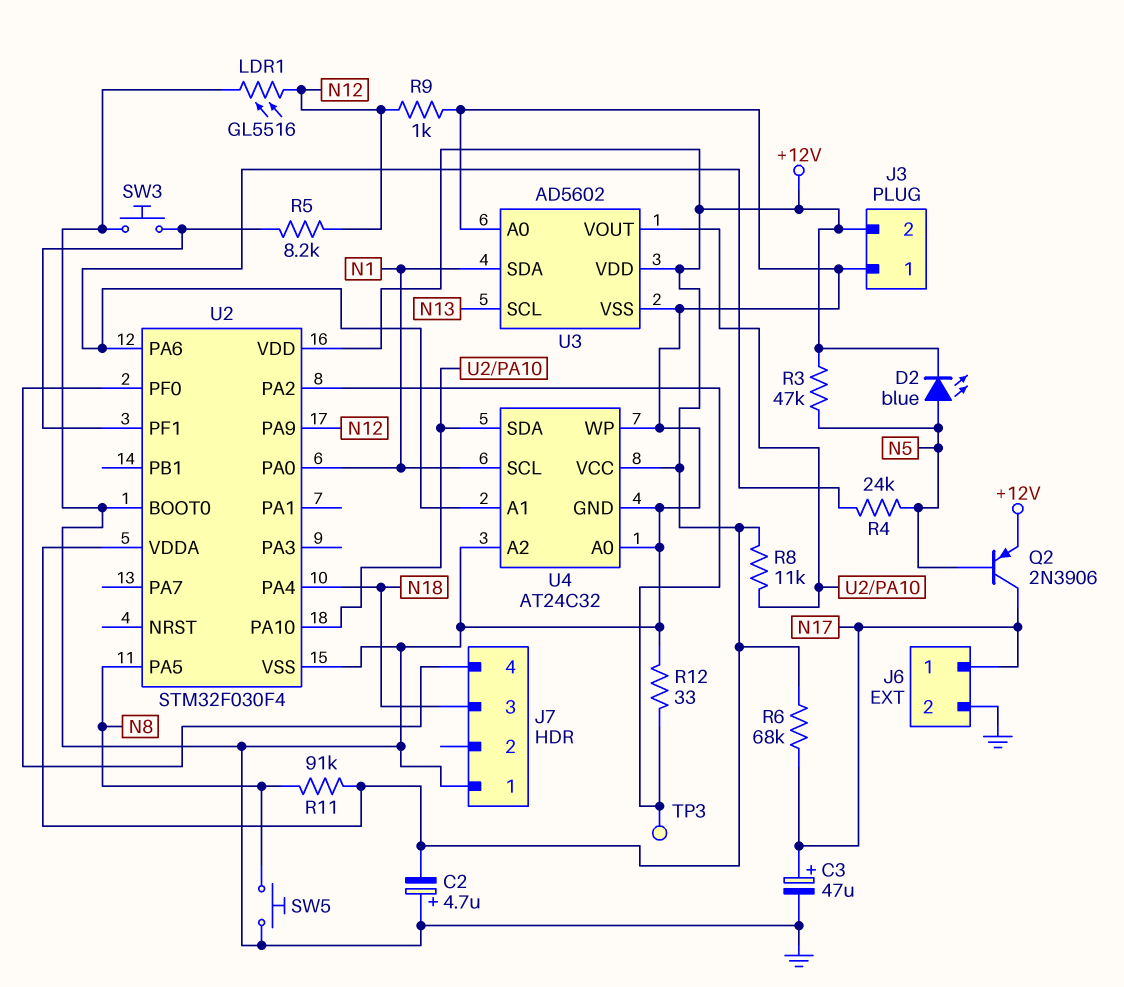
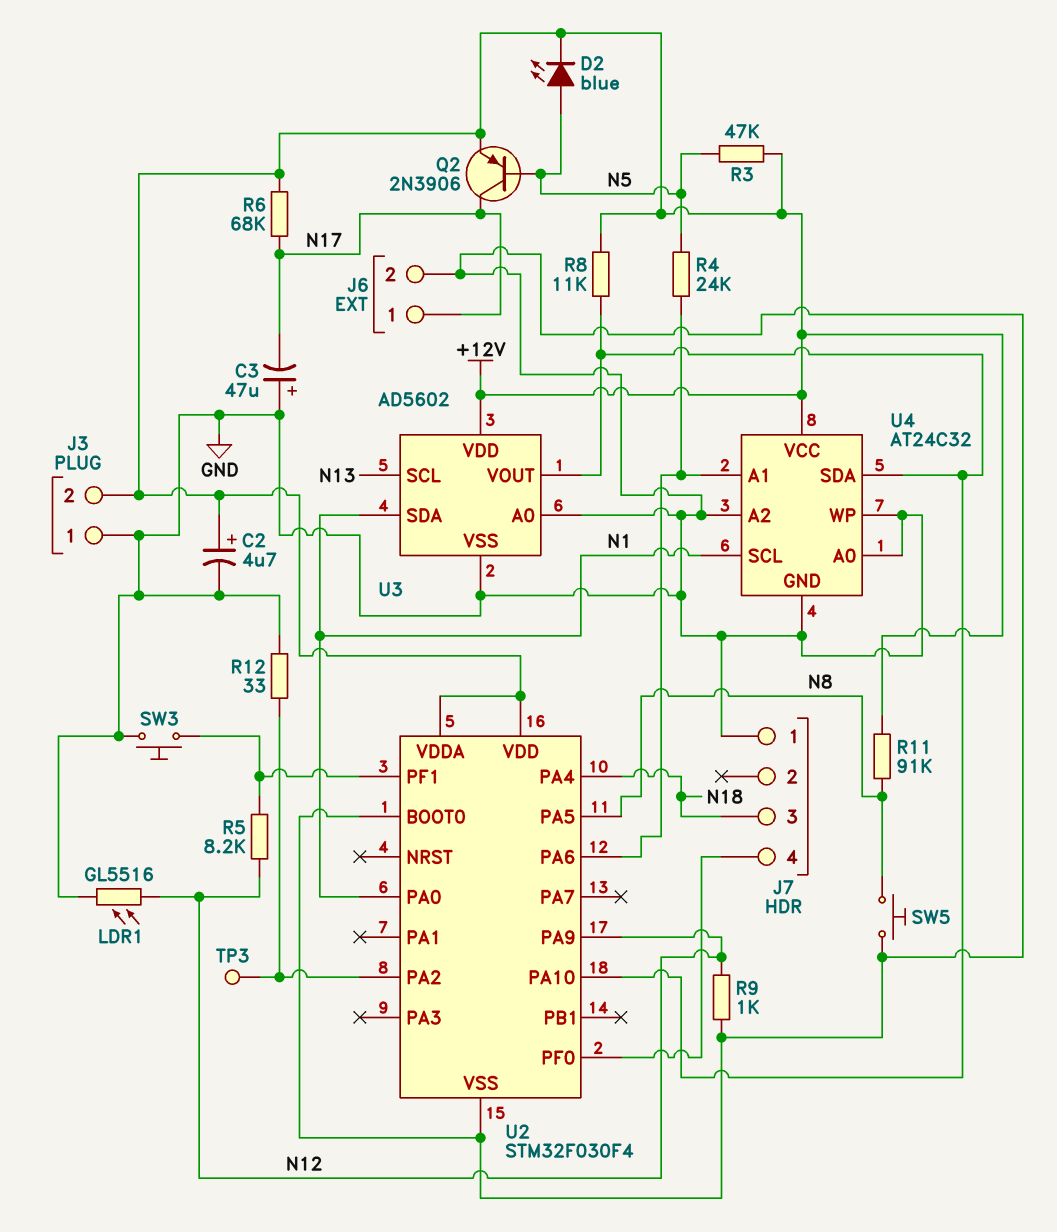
C2: 4.7uF (plus GND, minus +12V) -> 4.7uF (plus +12V, minus GND)
C3: 47uF (plus N17, minus GND) -> 47uF (plus GND, minus N17)

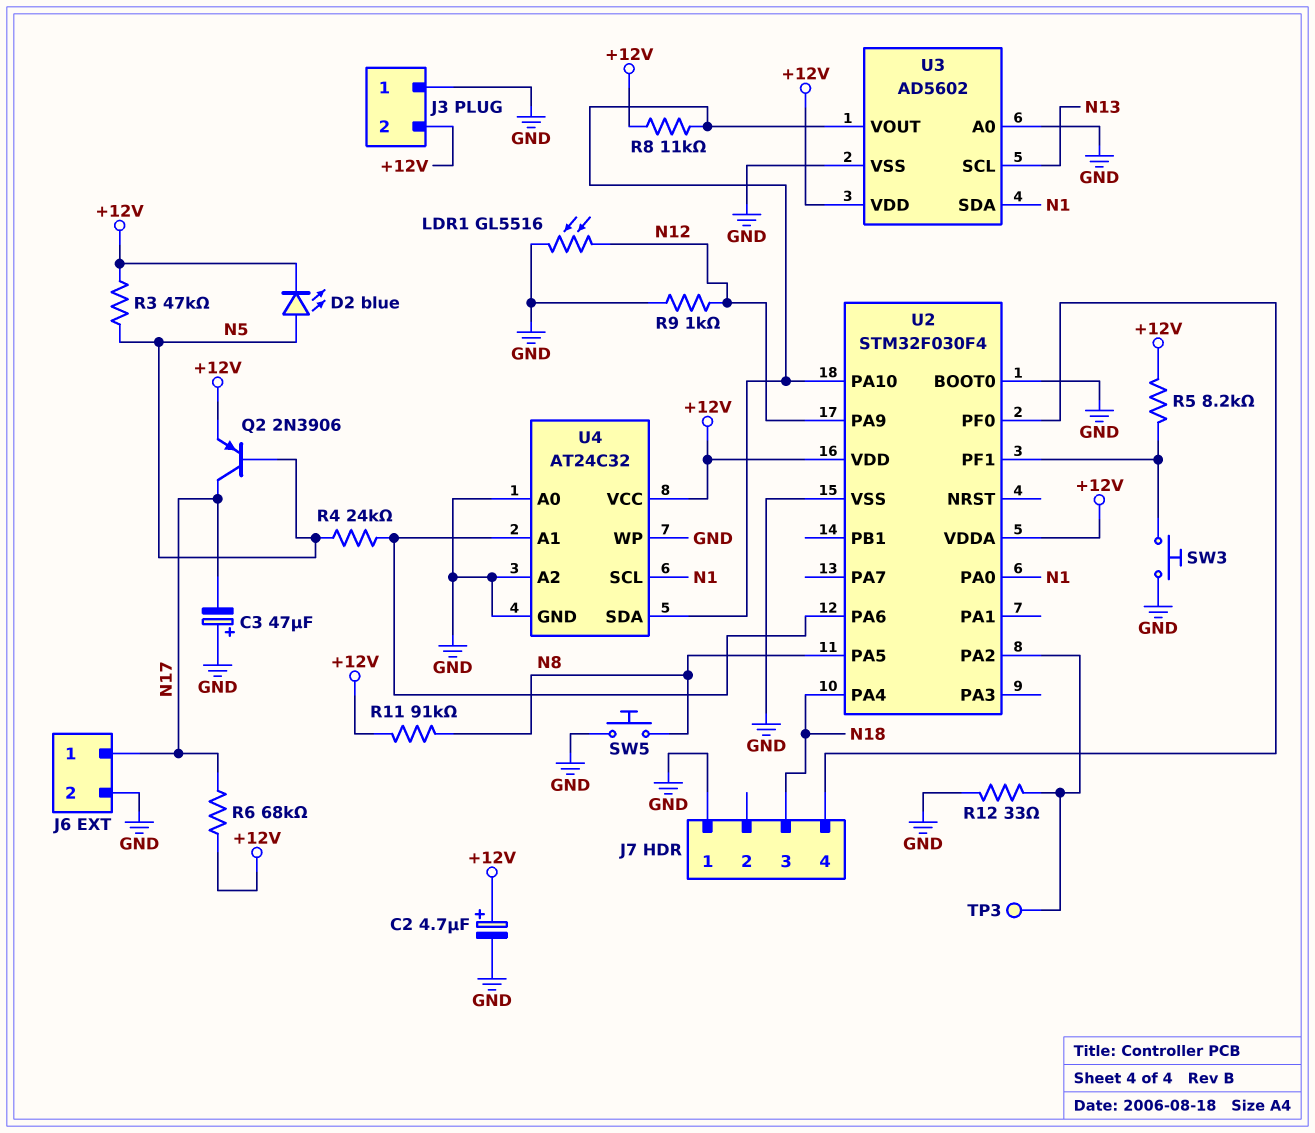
R5: 8.2k (N12, U2/PF1) -> 8.2k (+12V, U2/PF1)

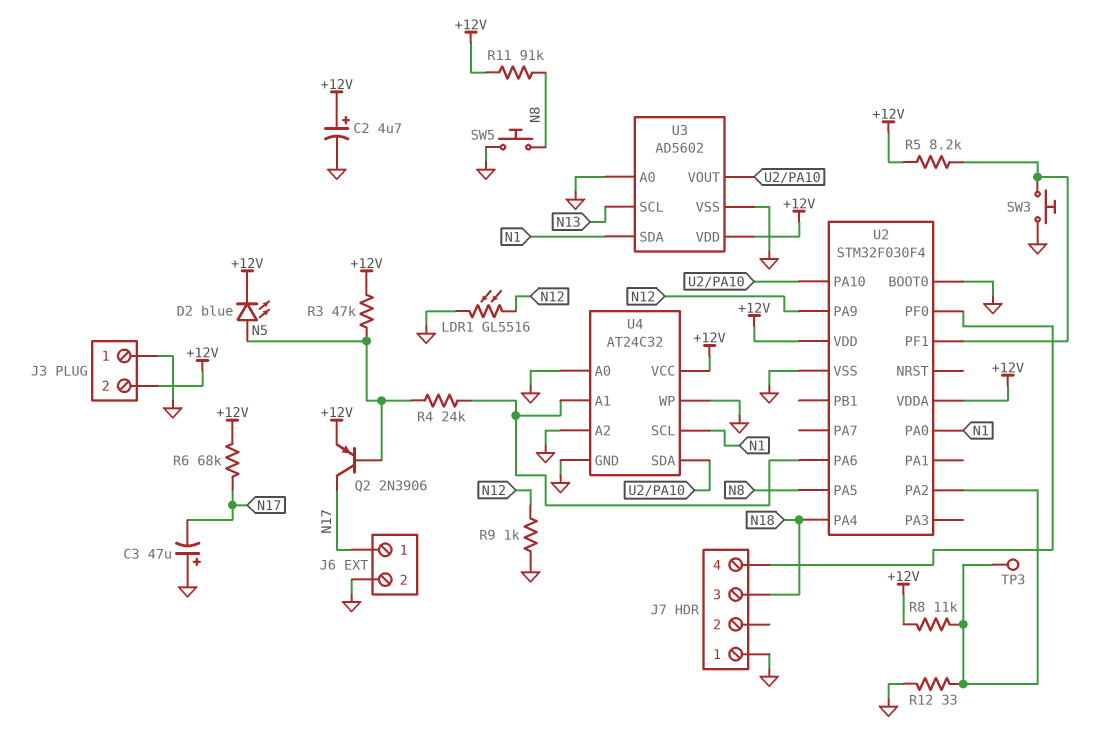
R8: 11k (+12V, U2/PA10) -> 11k (+12V, U2/PA2)

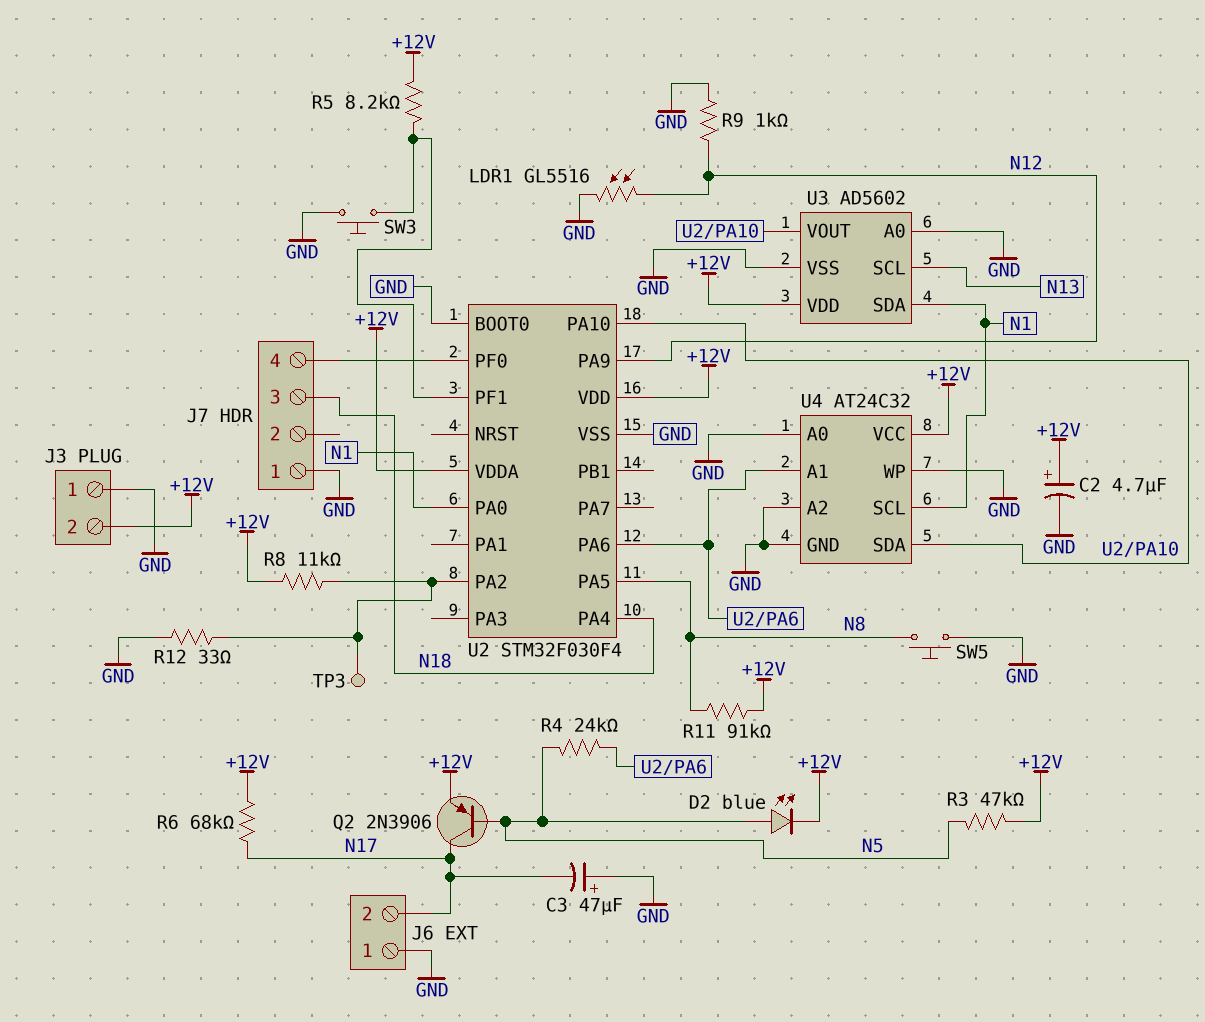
J6 pin 1: N17 -> GND
J6 pin 2: GND -> N17

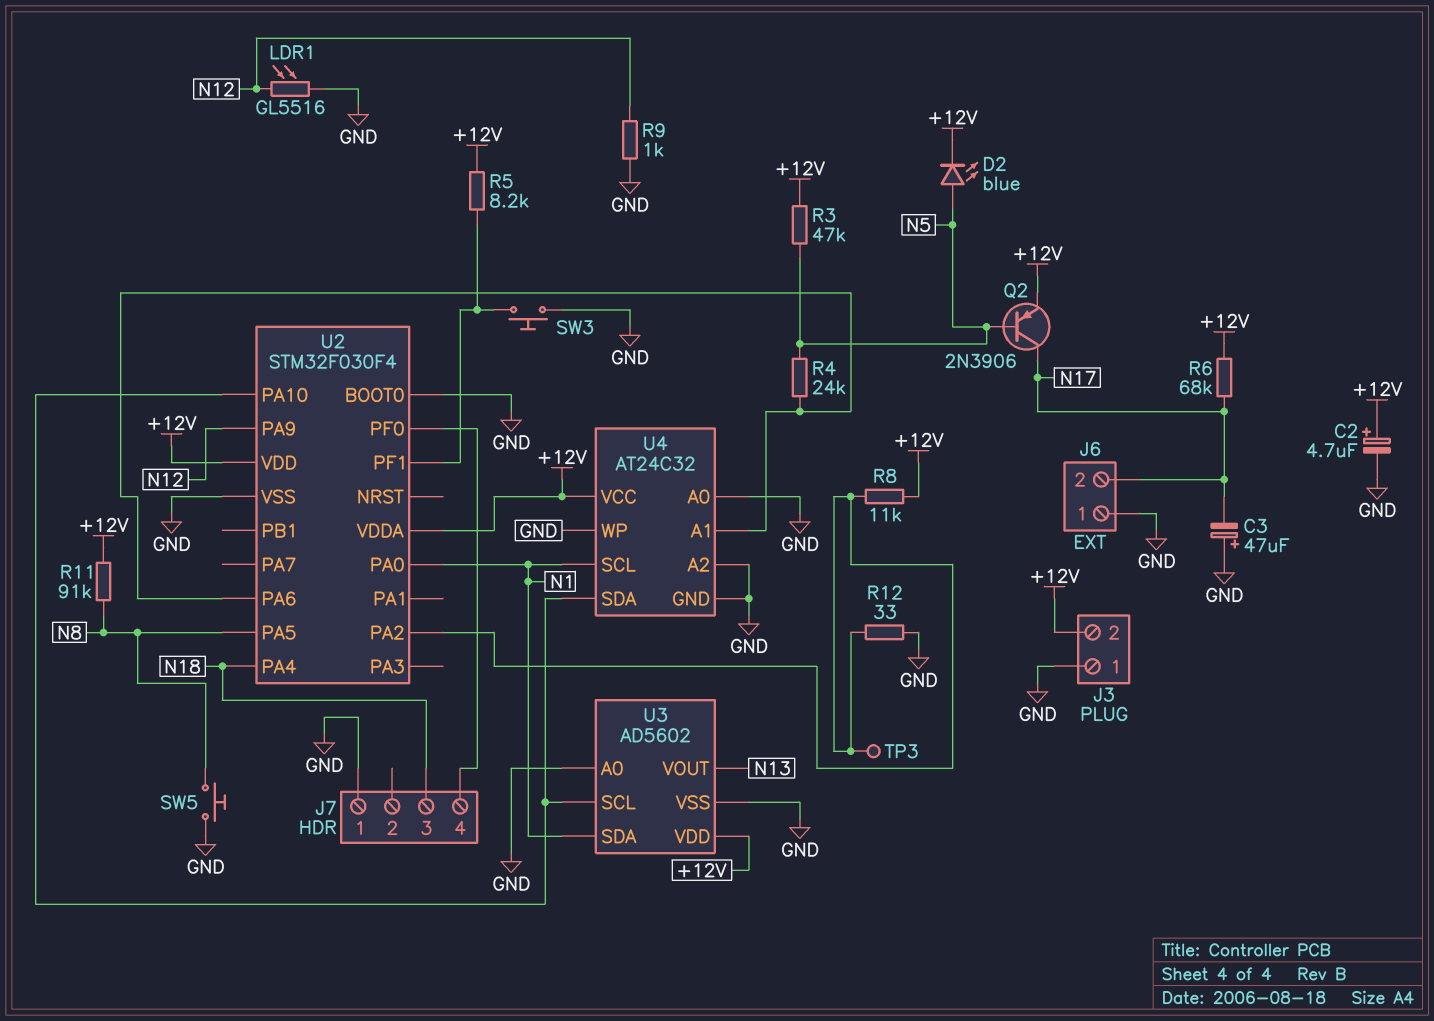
U3 pin SCL: N13 -> U2/PA10
U3 pin VOUT: U2/PA10 -> N13

